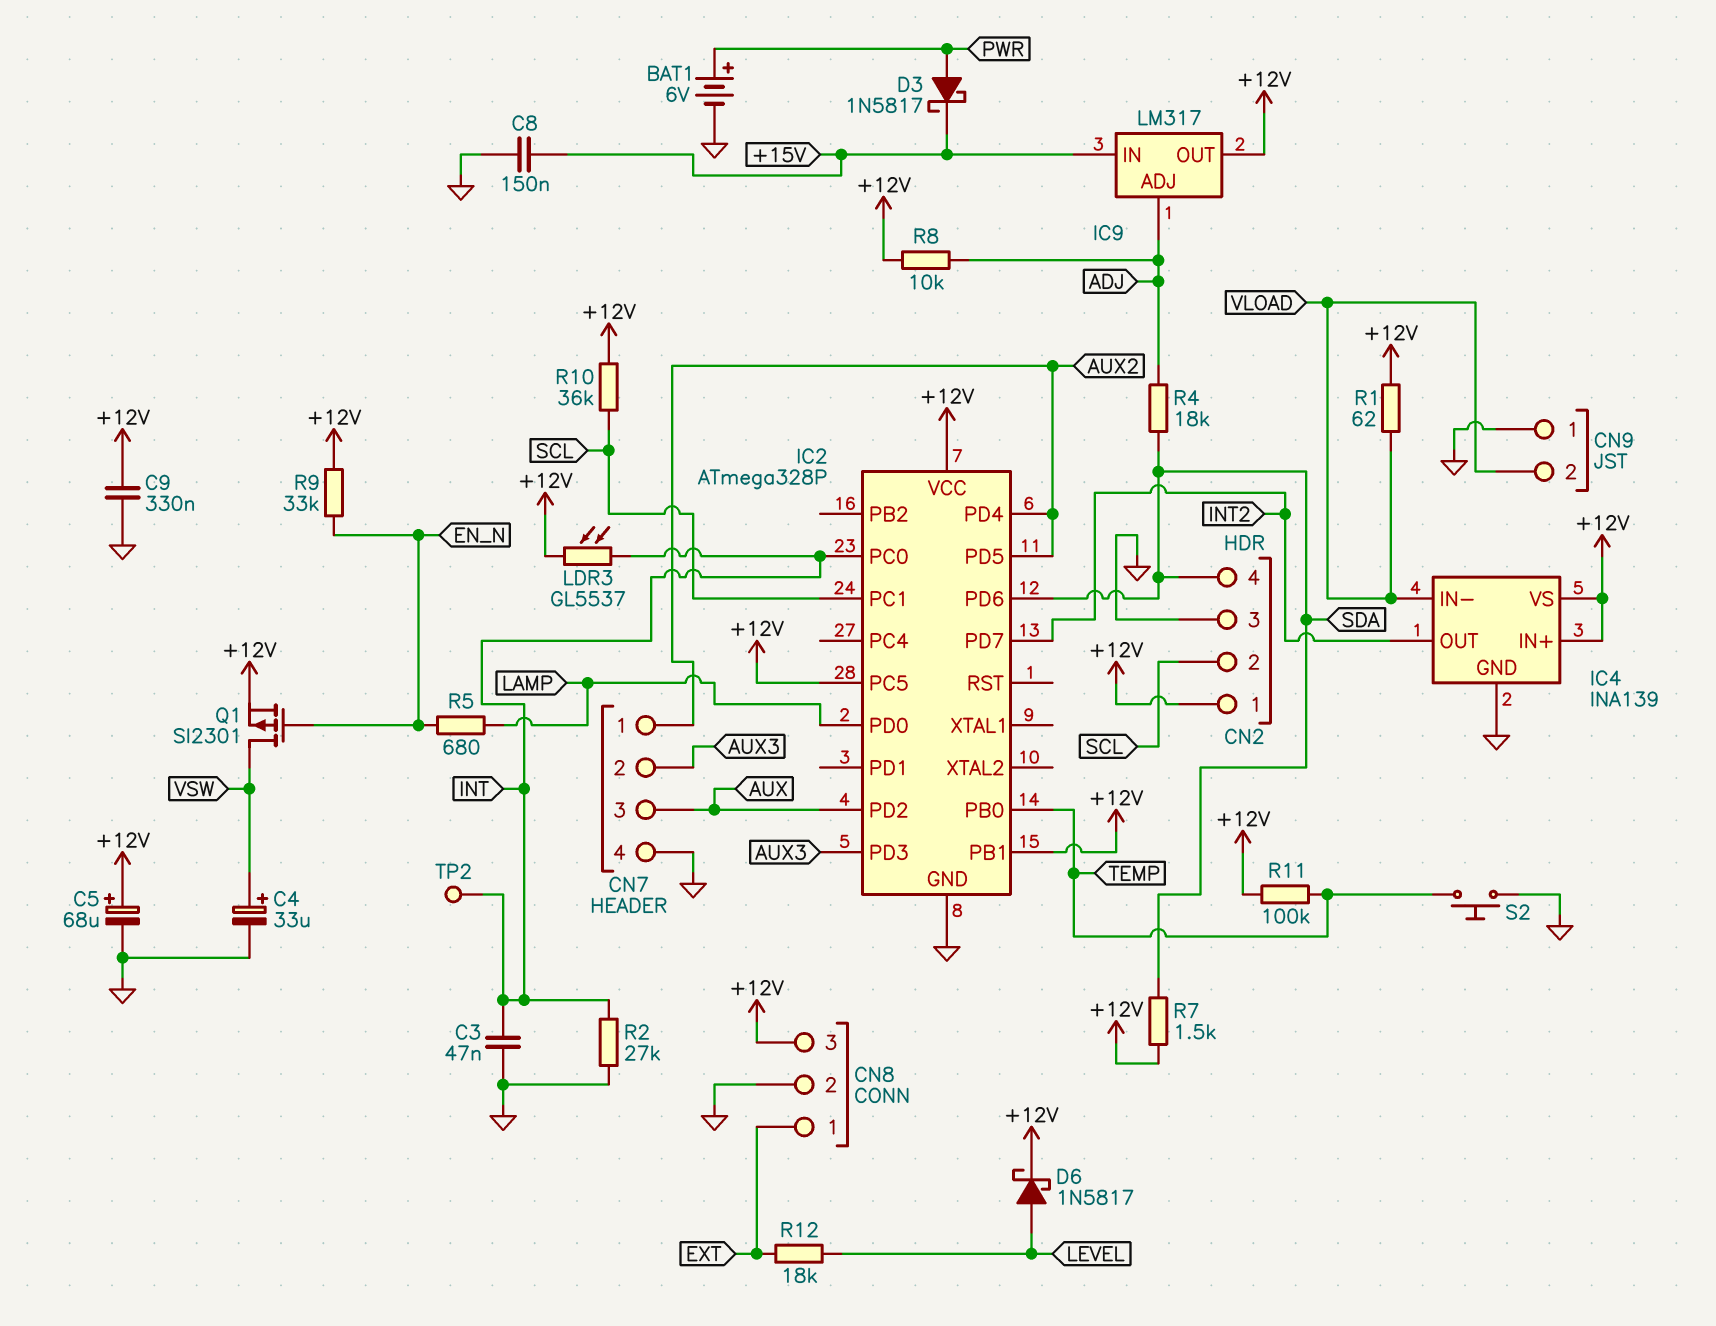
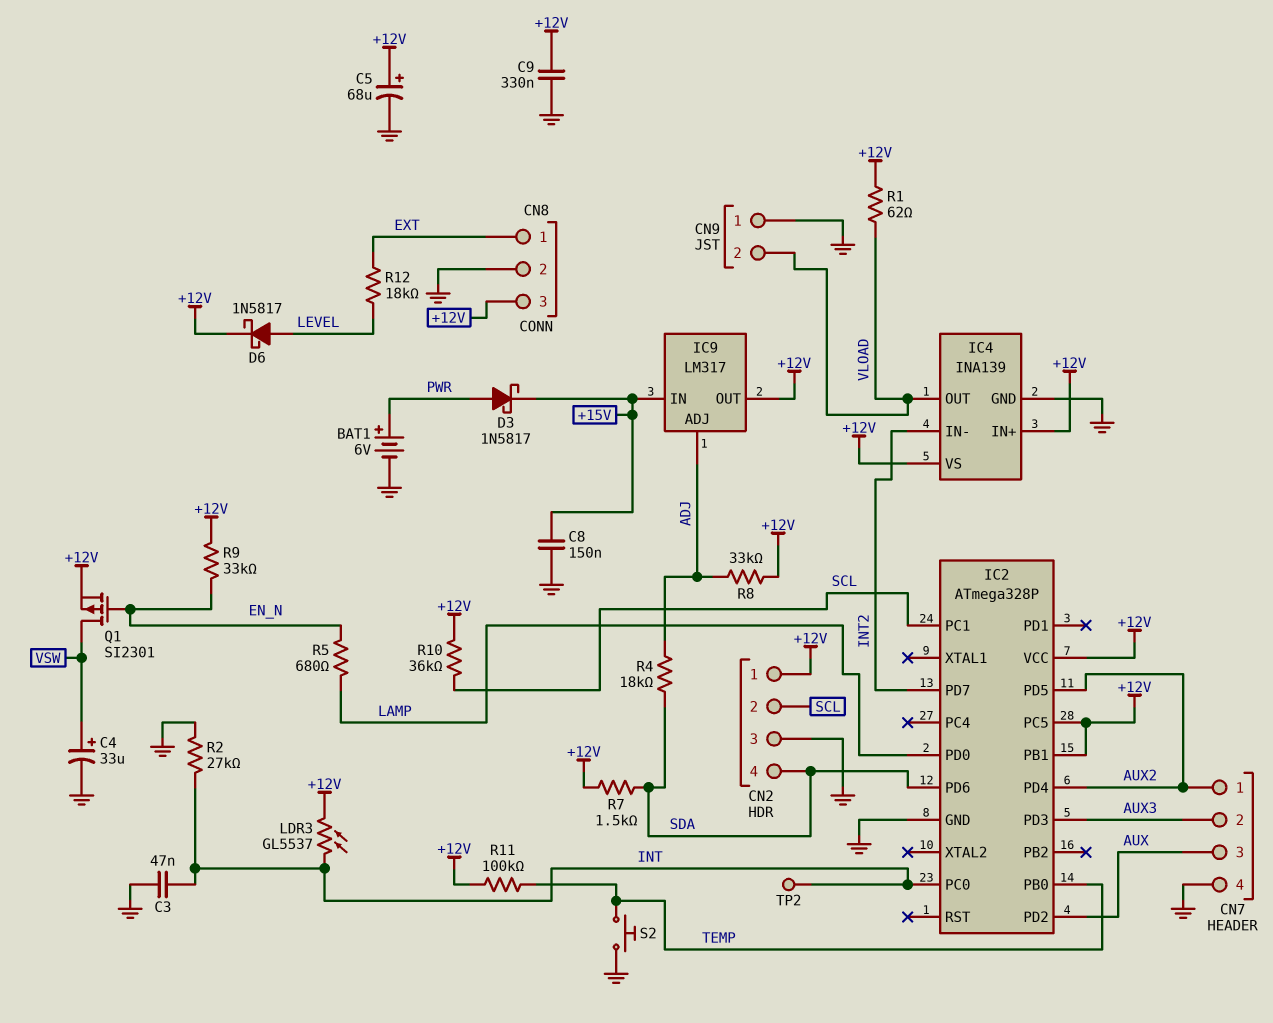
IC4 pin IN-: VLOAD -> INT2
IC4 pin OUT: INT2 -> VLOAD
R8: 10k (+12V, ADJ) -> 33k (+12V, ADJ)

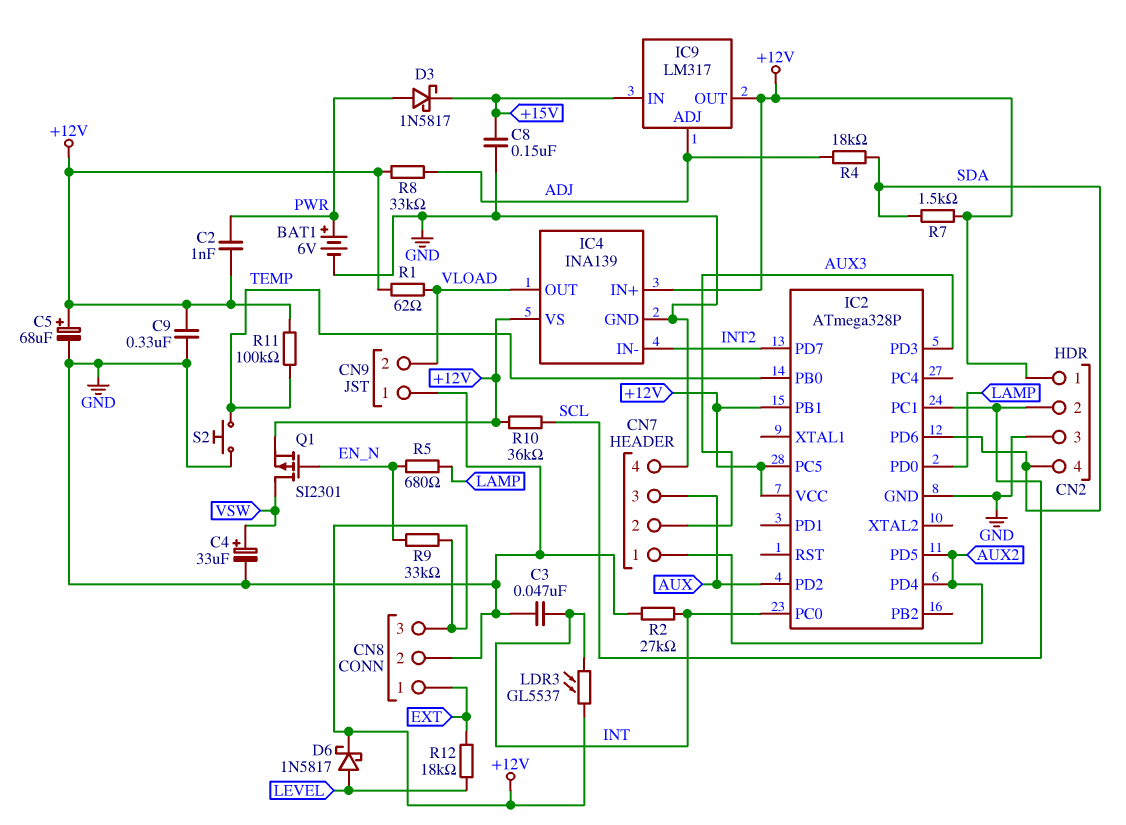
C2: none -> 1nF (+12V, PWR)
TP2: test point (INT) -> none

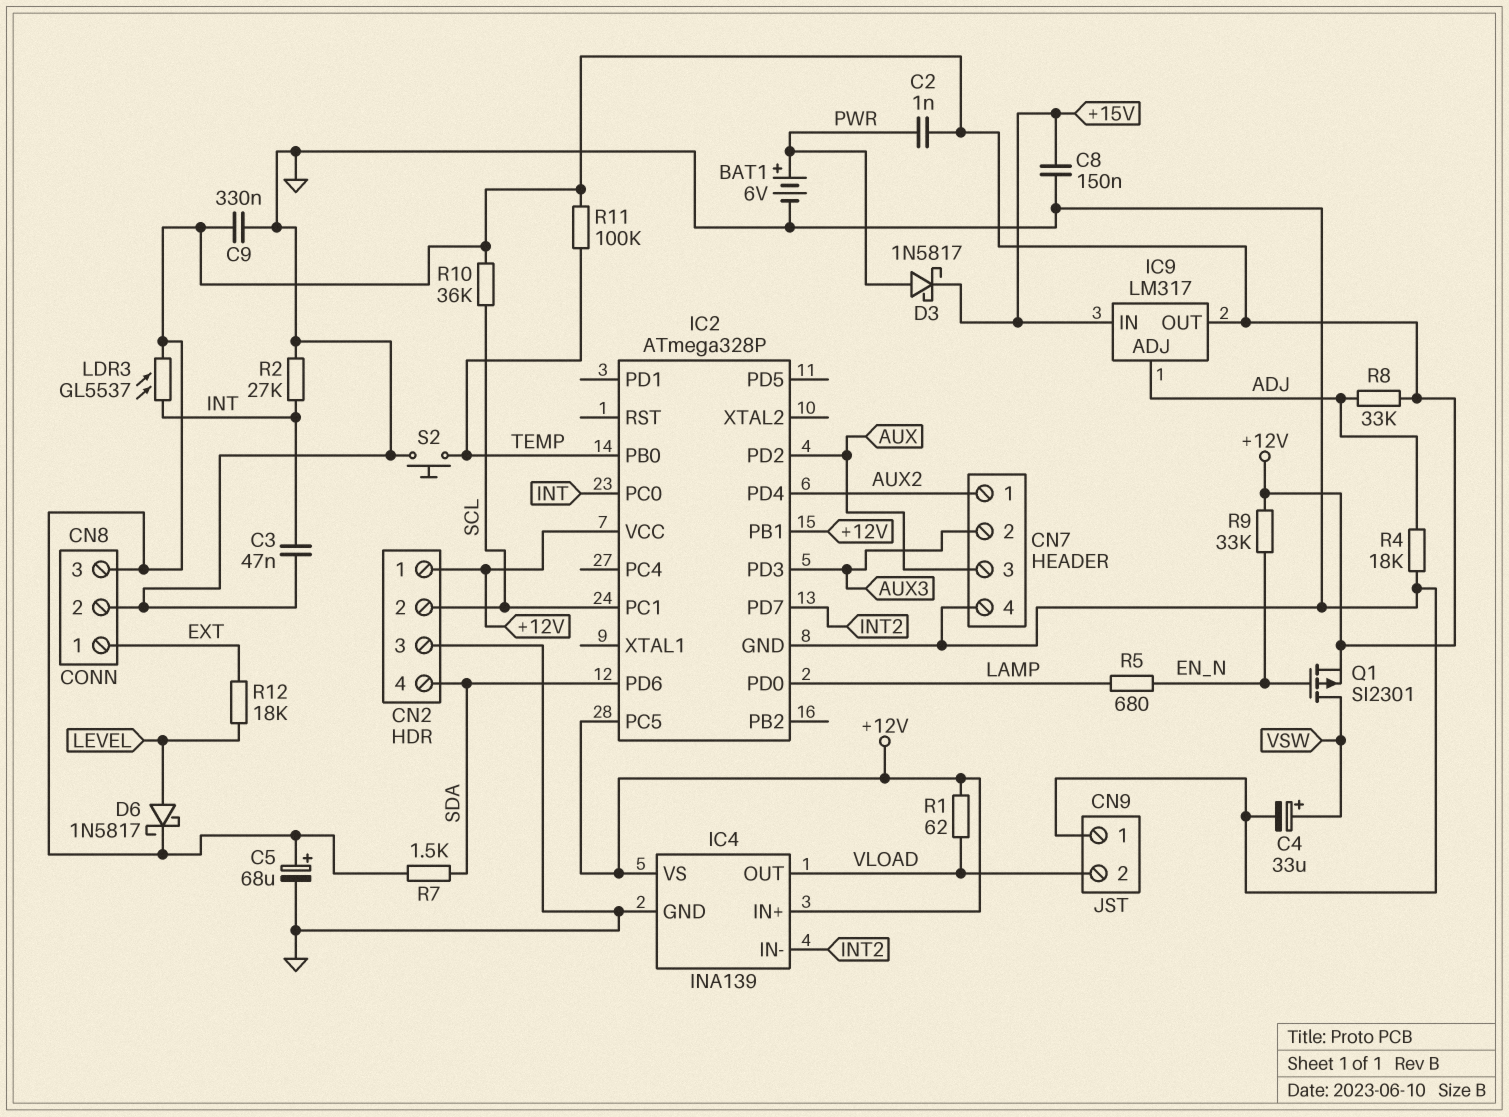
IC2 pin PD5: AUX2 -> none
R4: 18k (ADJ, SDA) -> 18k (ADJ, GND)

